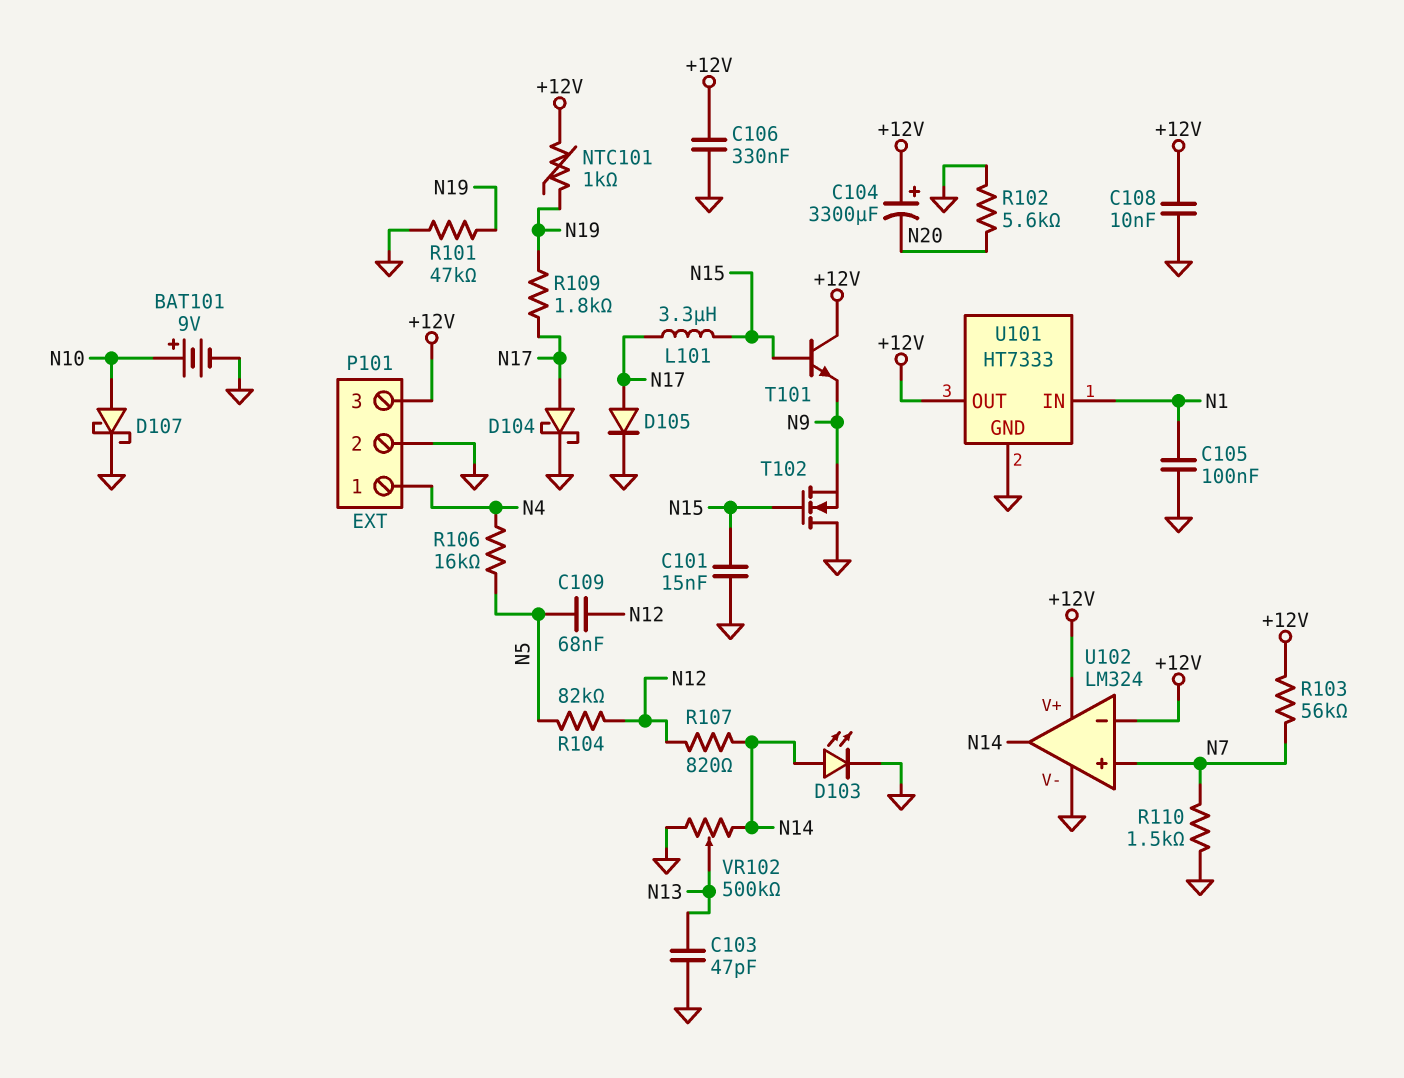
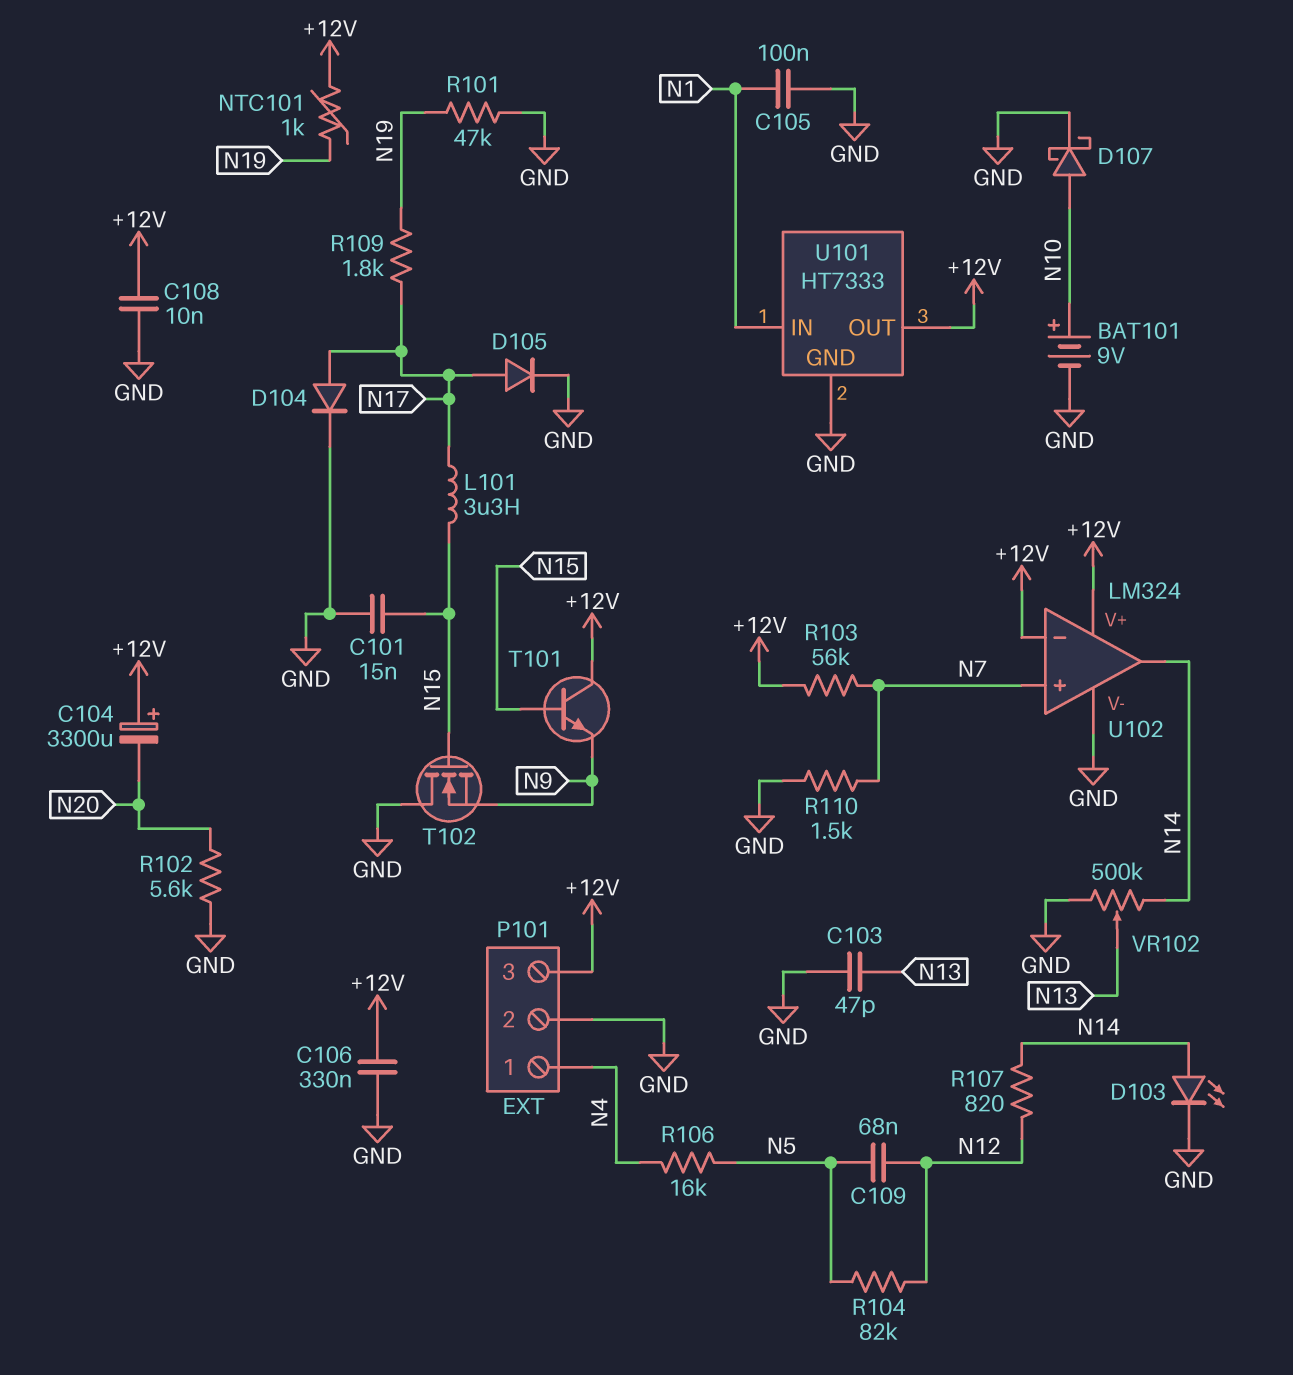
D104: schottky (A N17, K GND) -> diode (A N17, K GND)

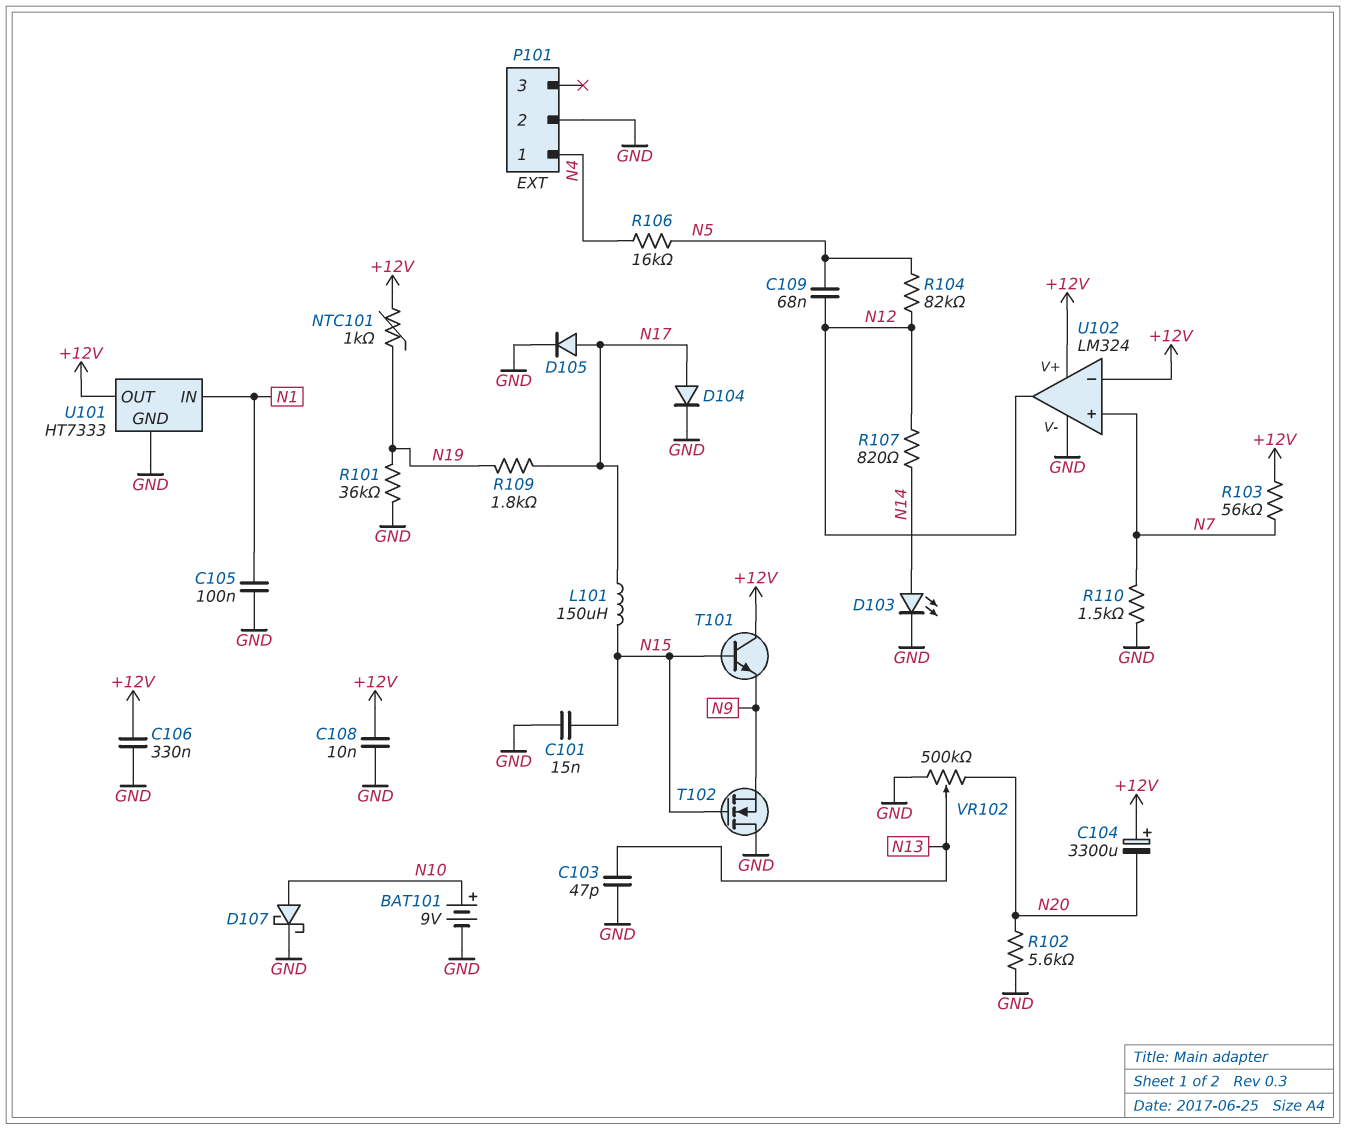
L101: 3.3uH (N15, N17) -> 150uH (N15, N17)
P101 pin 3: +12V -> none
R101: 47k (GND, N19) -> 36k (GND, N19)
U102 pin out: N14 -> N12
VR102: 500k (GND, N14, wiper N13) -> 500k (GND, N20, wiper N13)

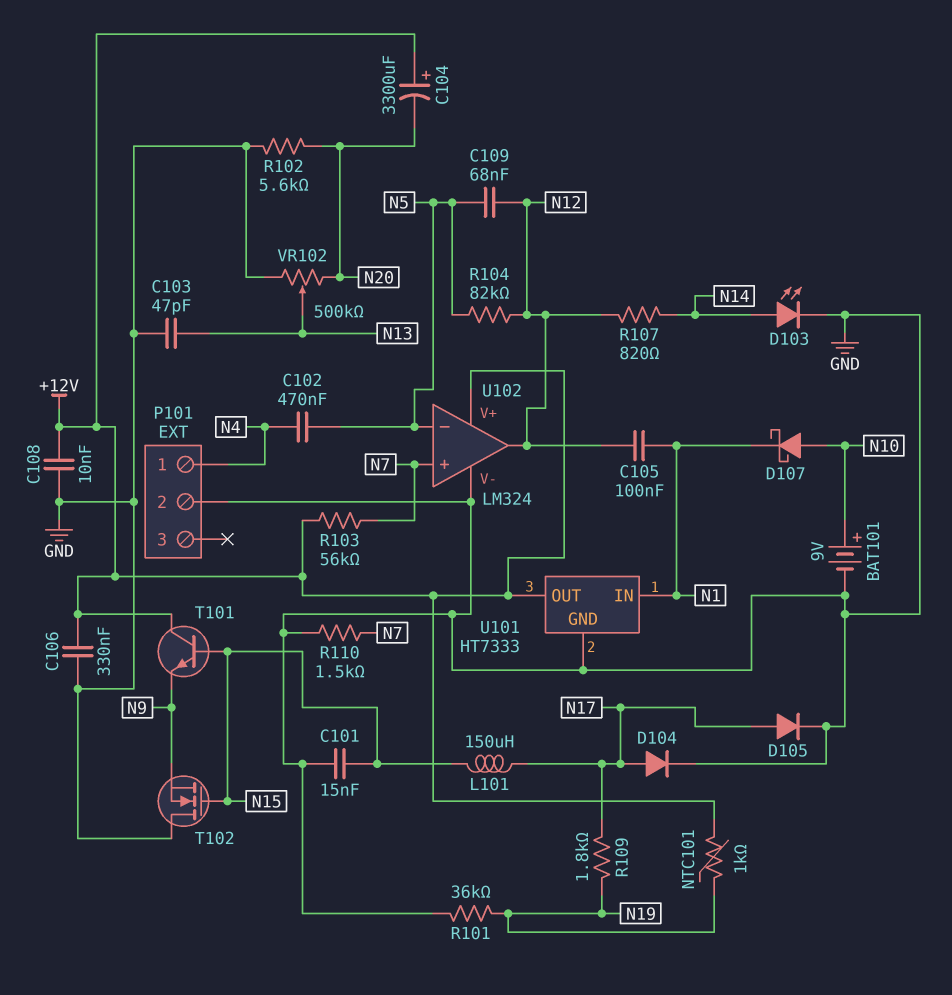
C102: none -> 470nF (N4, N5)
C105: 100nF (GND, N1) -> 100nF (N1, N12)
D107: schottky (A N10, K GND) -> schottky (A N10, K N1)
R106: 16k (N4, N5) -> none
U102 pin in-: +12V -> N5

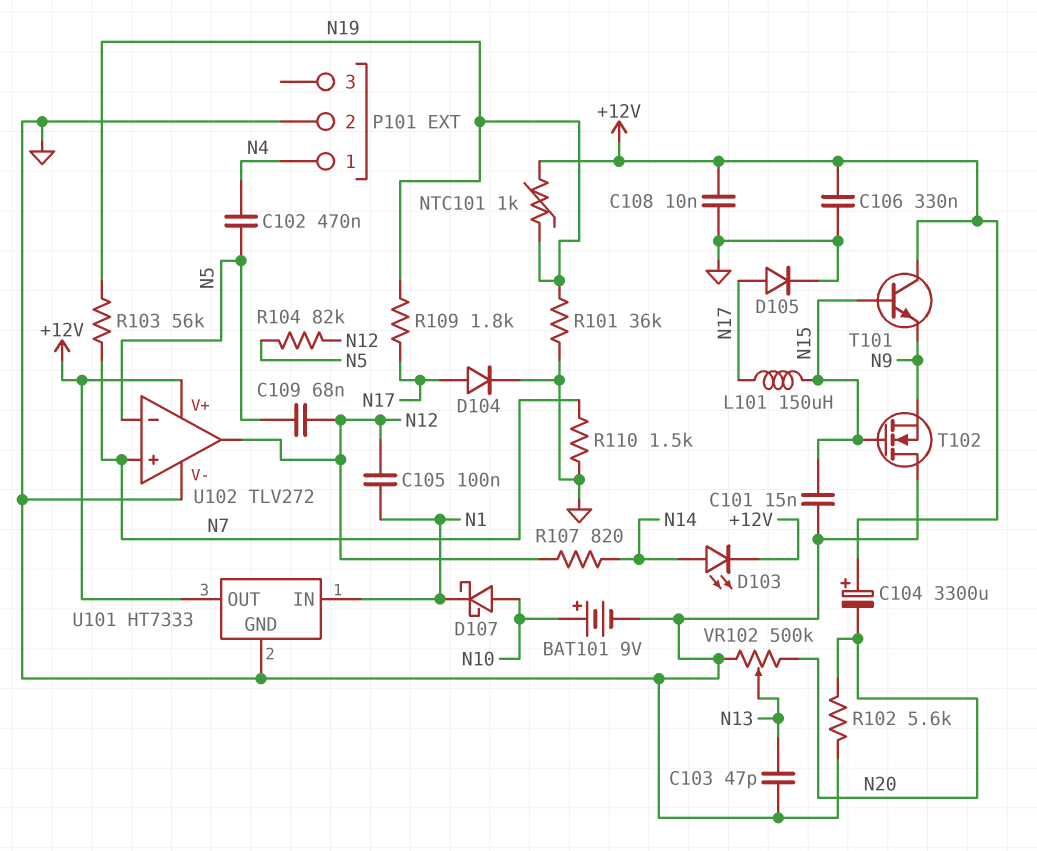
D103: LED (A N14, K GND) -> LED (A N14, K +12V)
R103: 56k (+12V, N7) -> 56k (N7, N19)
U102: LM324 -> TLV272

